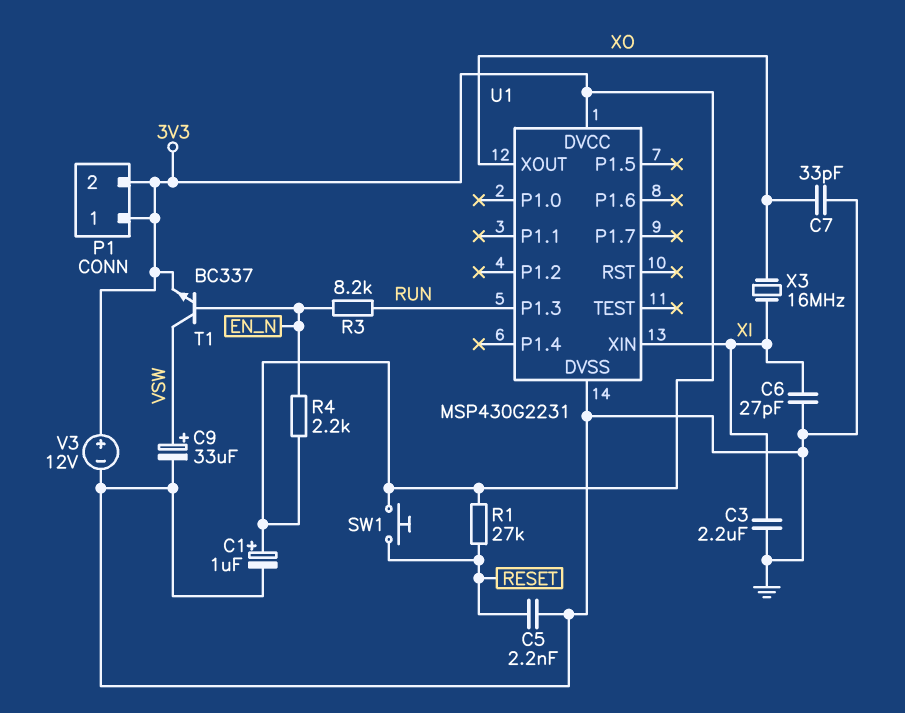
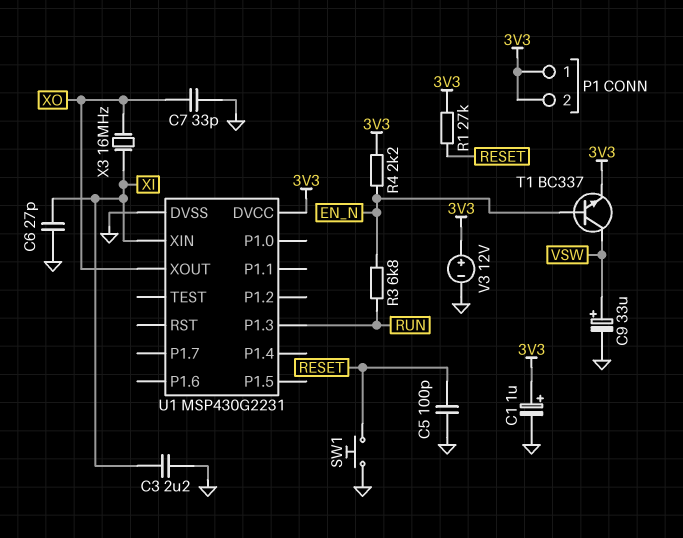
C5: 2.2nF (GND, RESET) -> 100pF (GND, RESET)
R3: 8.2k (EN_N, RUN) -> 6.8k (EN_N, RUN)
SW1: button (3V3, RESET) -> button (GND, RESET)

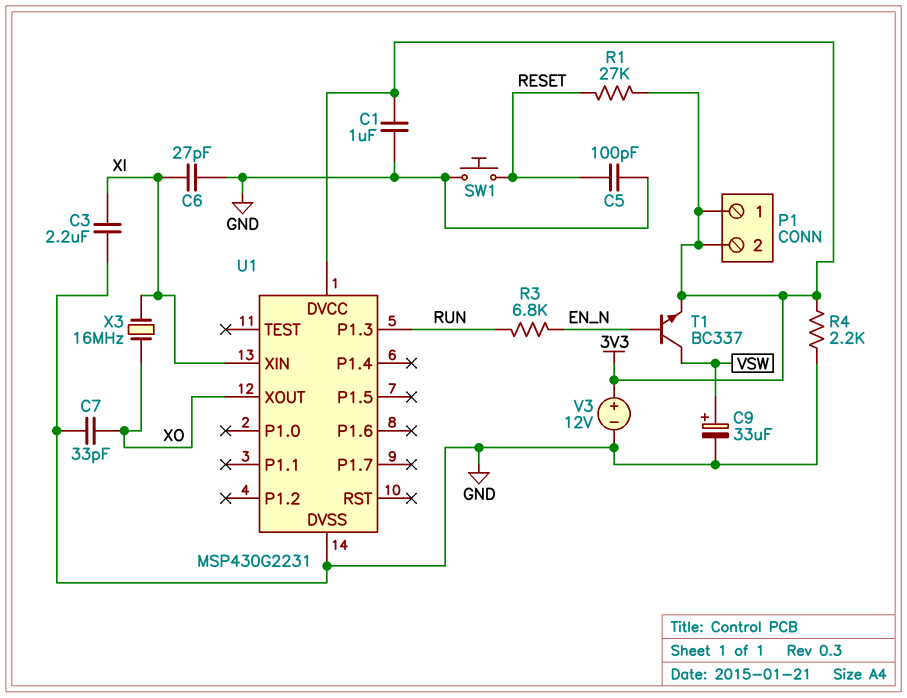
C1: 1uF (plus 3V3, minus GND) -> 1uF (3V3, GND)
R4: 2.2k (3V3, EN_N) -> 2.2k (3V3, GND)

